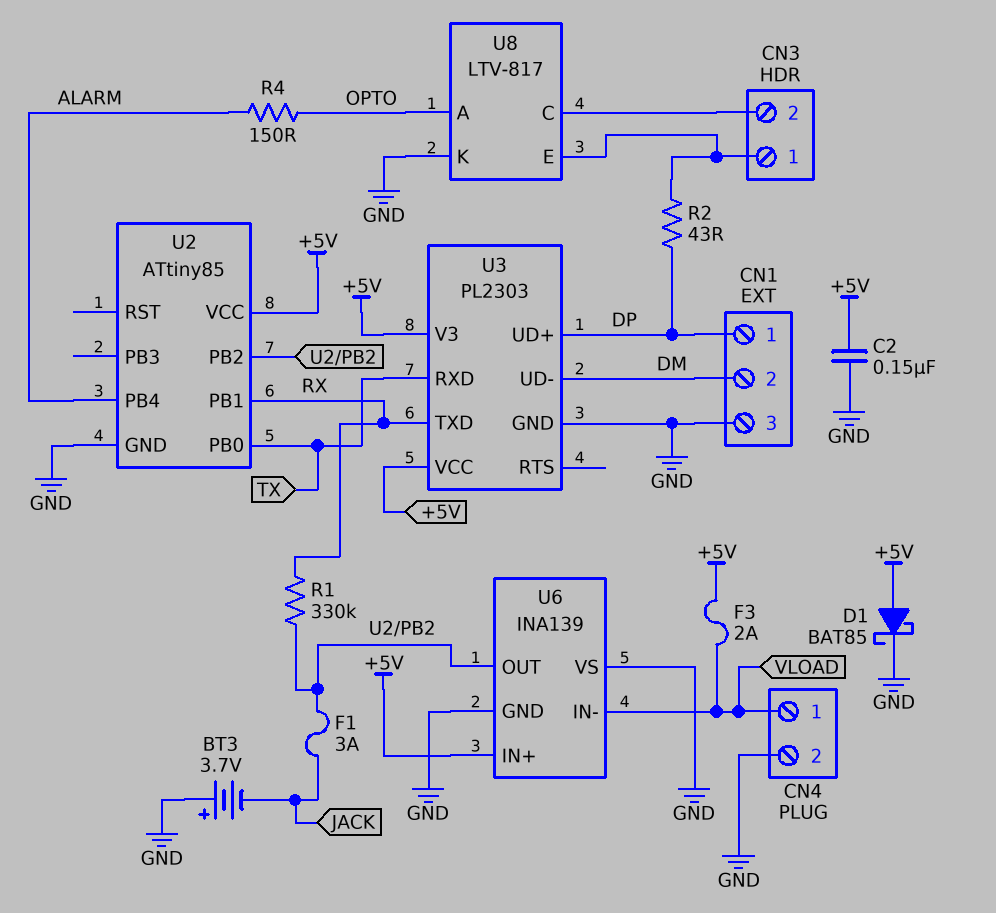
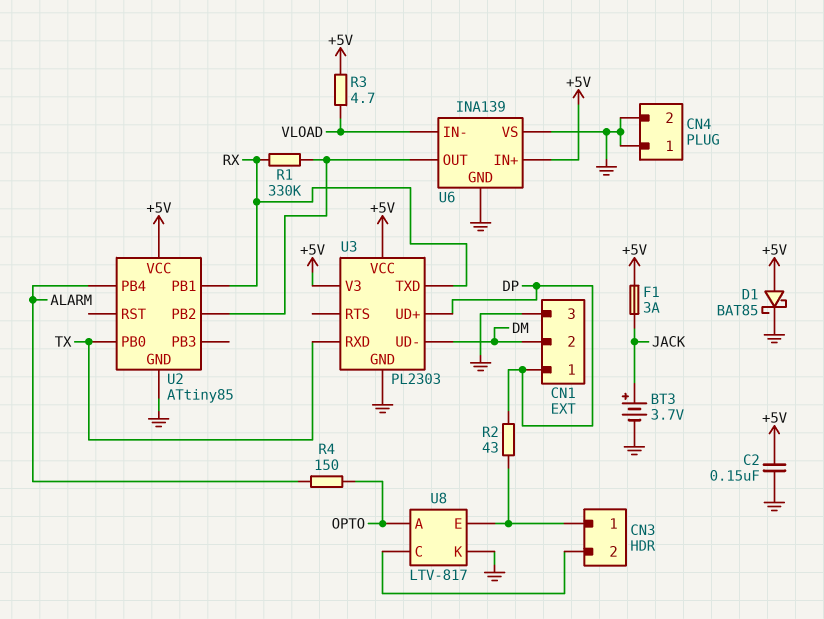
BT3: 3.7V (plus GND, minus JACK) -> 3.7V (plus JACK, minus GND)
CN4 pin 1: VLOAD -> GND
F1: 3A (JACK, U2/PB2) -> 3A (+5V, JACK)
F3: 2A (+5V, VLOAD) -> none
R3: none -> 4.7 (+5V, VLOAD)

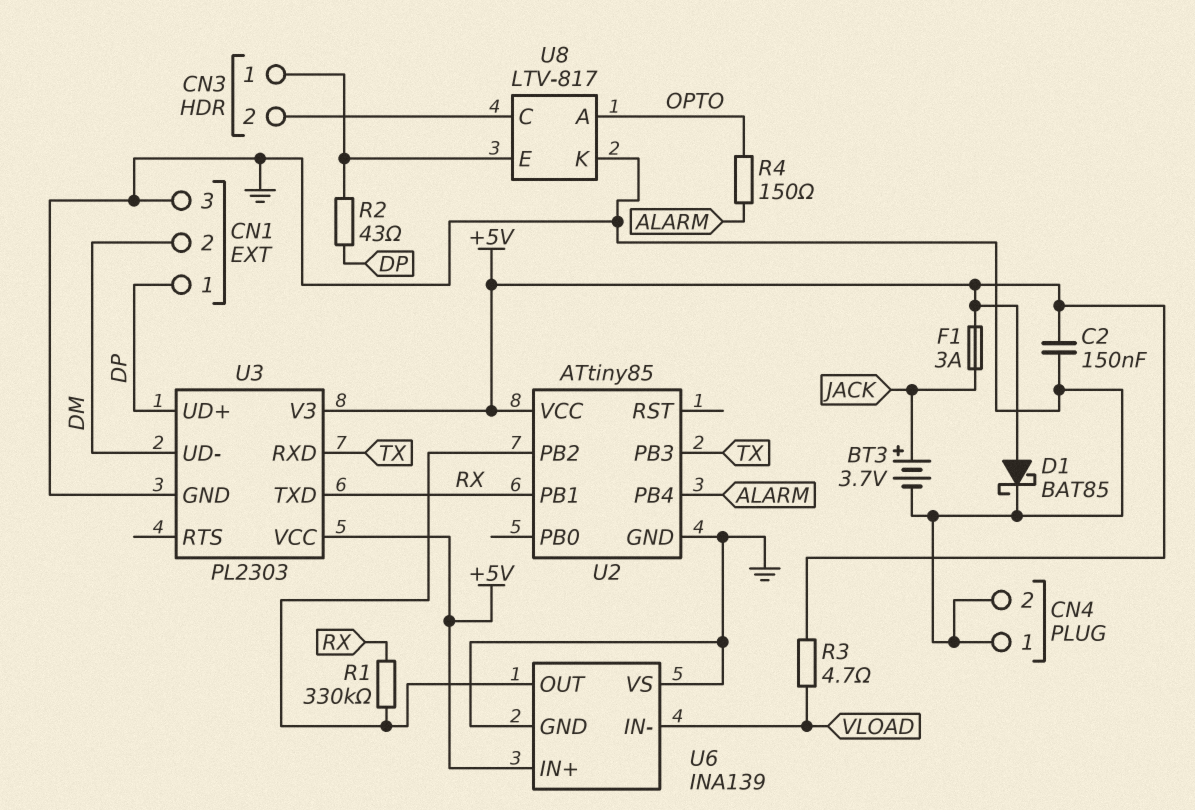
U2 pin PB0: TX -> none
U2 pin PB3: none -> TX

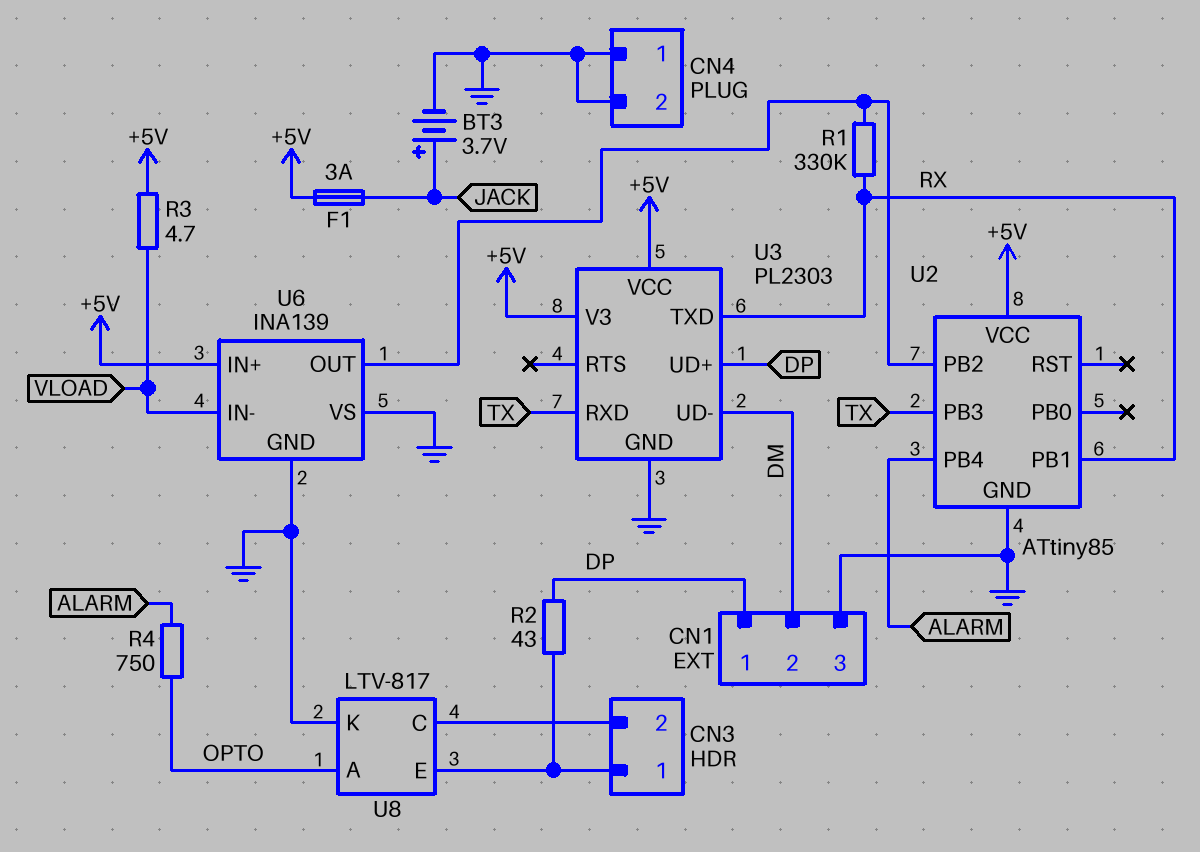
C2: 150nF (+5V, GND) -> none
D1: schottky BAT85 (A +5V, K GND) -> none
R4: 150 (ALARM, OPTO) -> 750 (ALARM, OPTO)

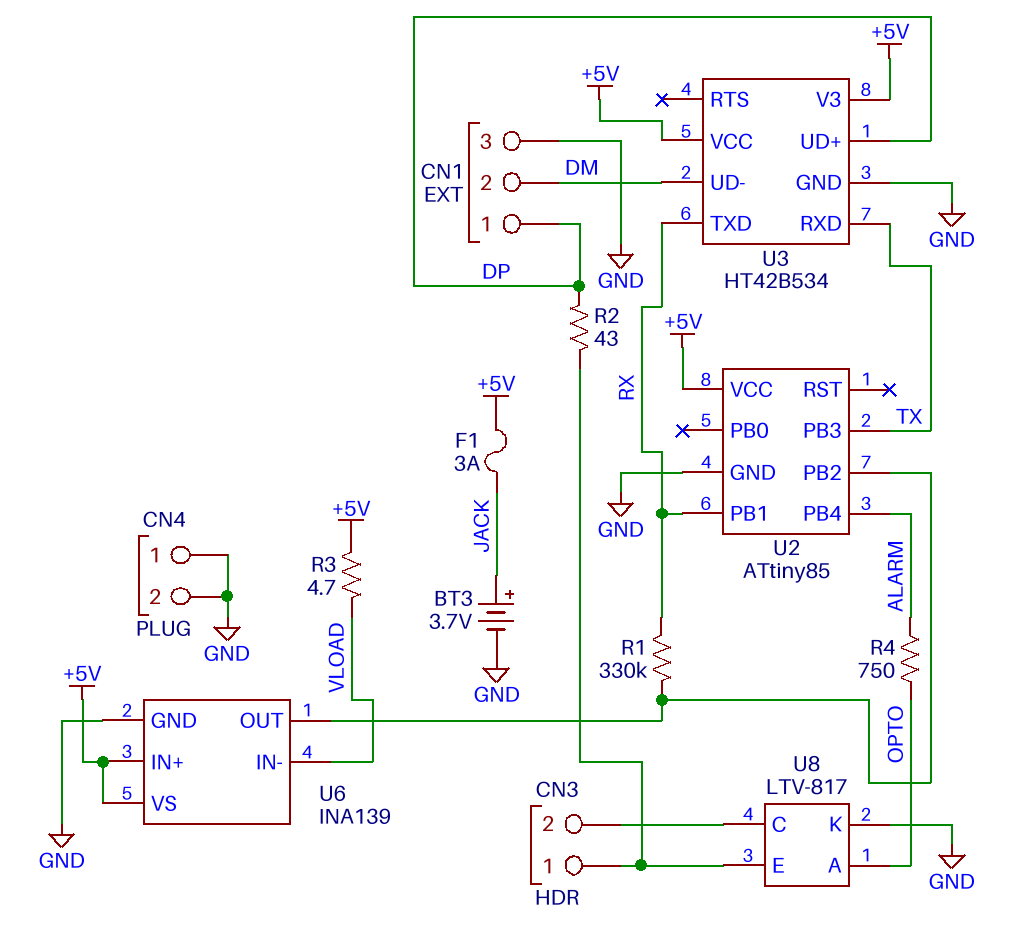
U3: PL2303 -> HT42B534
U6 pin VS: GND -> +5V

